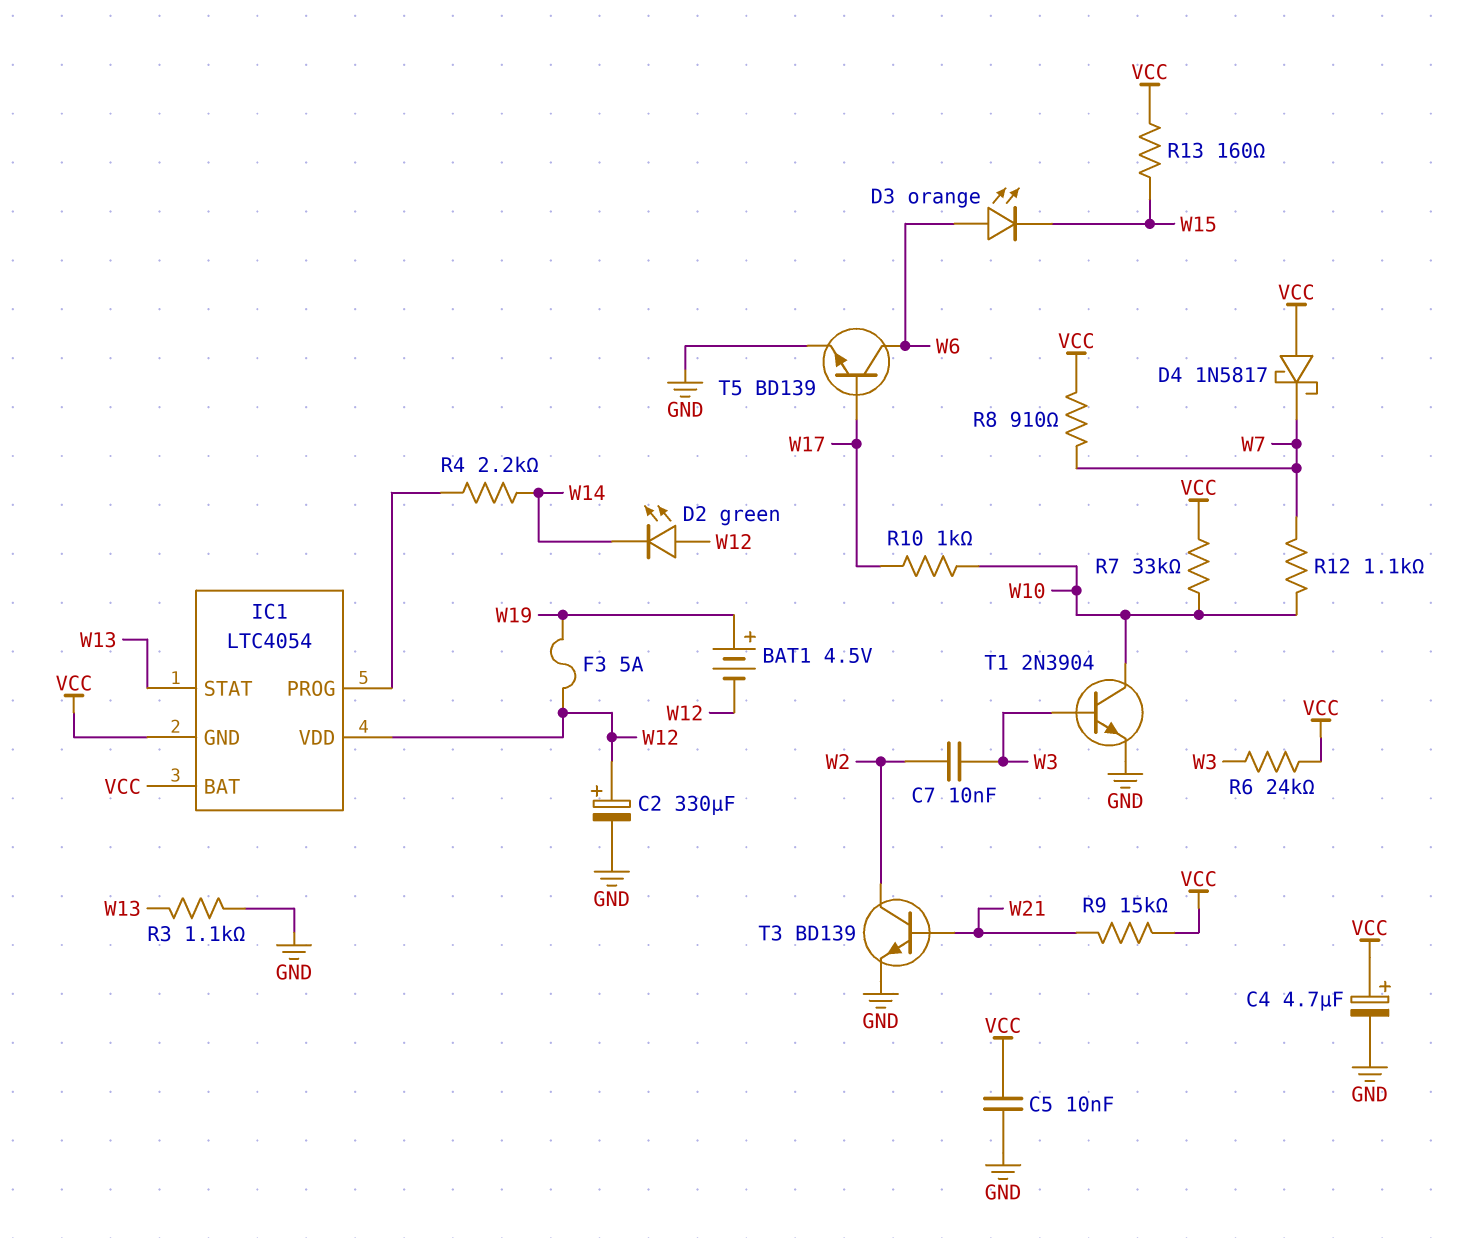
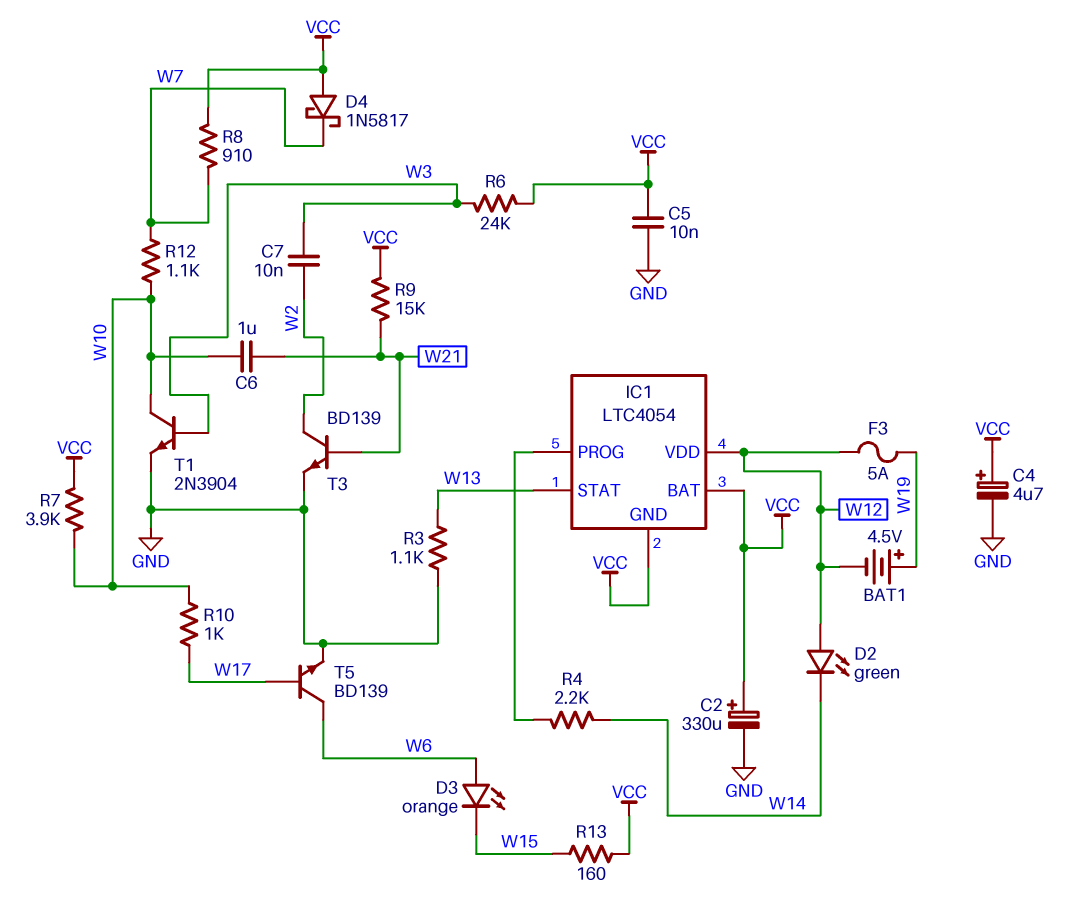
C2: 330uF (plus W12, minus GND) -> 330uF (plus VCC, minus GND)
C6: none -> 1uF (W10, W21)
R7: 33k (VCC, W10) -> 3.9k (VCC, W10)

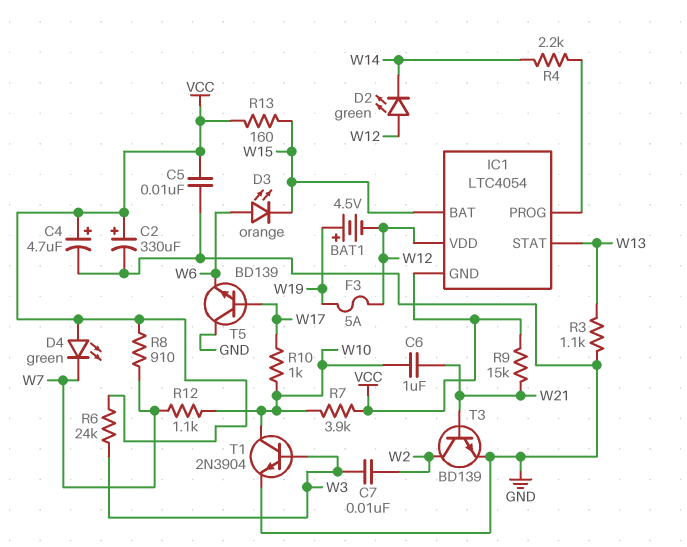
D4: schottky 1N5817 (A VCC, K W7) -> LED green (A VCC, K W7)
IC1 pin BAT: VCC -> W15
T5: NPN BD139 (B W17, C W6, E GND) -> NPN BD139 (B W17, C GND, E W6)

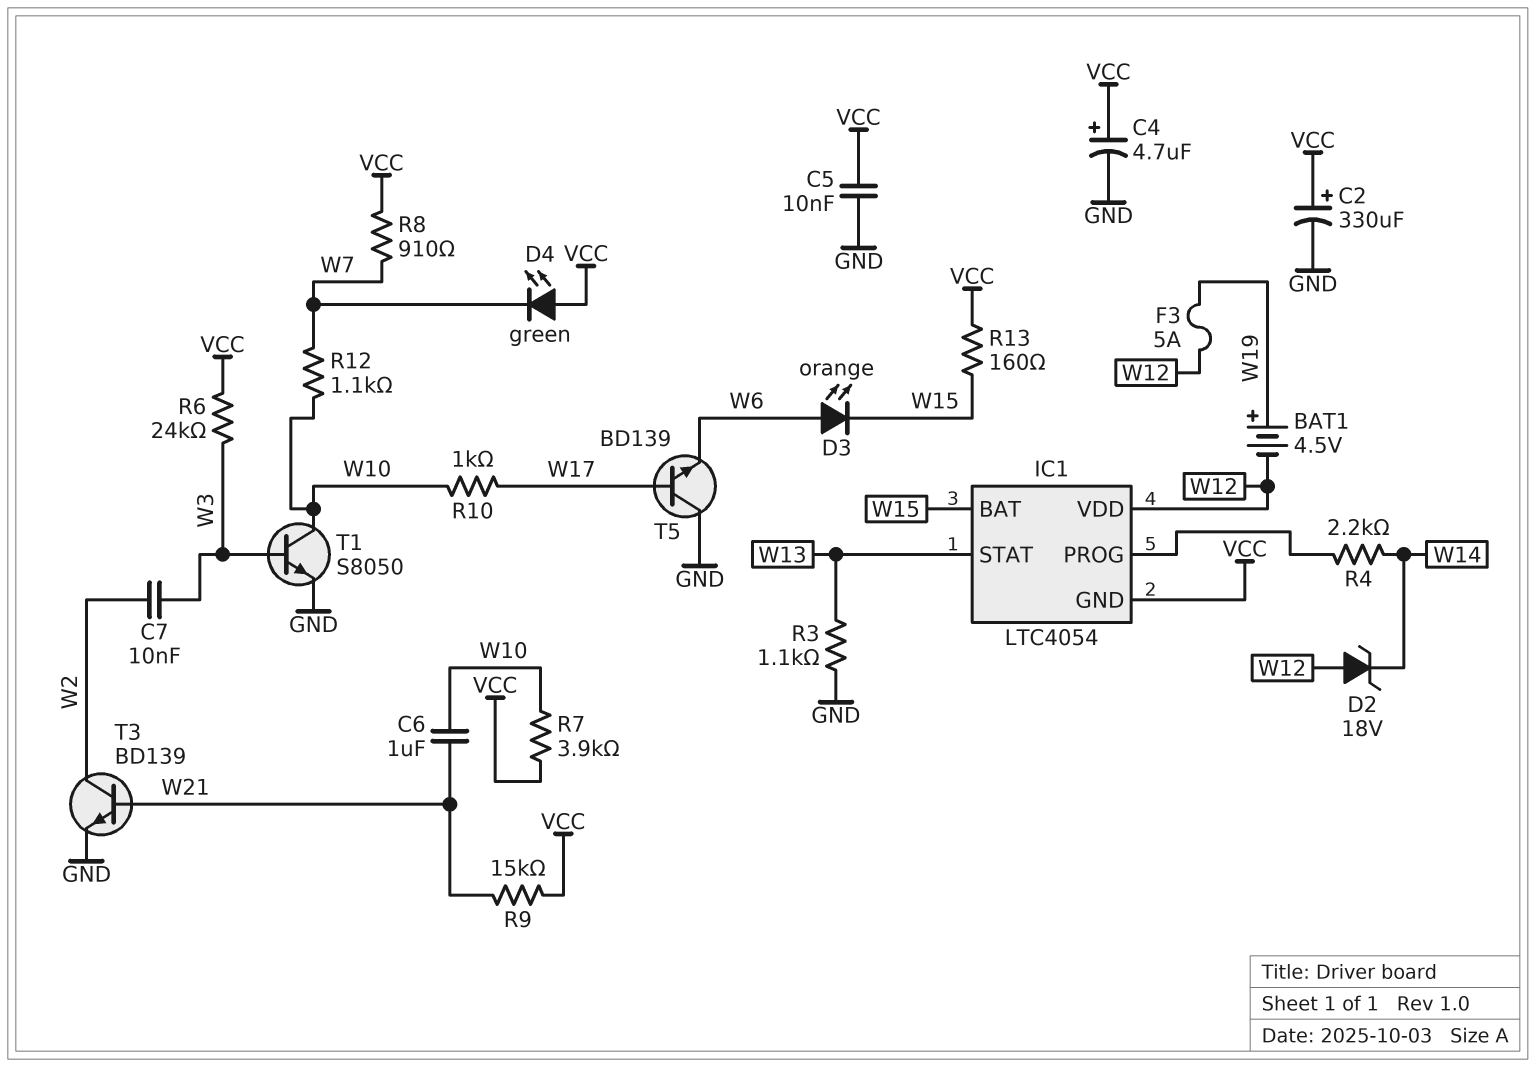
D2: LED green (A W12, K W14) -> zener 18V (A W12, K W14)
T1: NPN 2N3904 (B W3, C W10, E GND) -> NPN S8050 (B W3, C W10, E GND)

